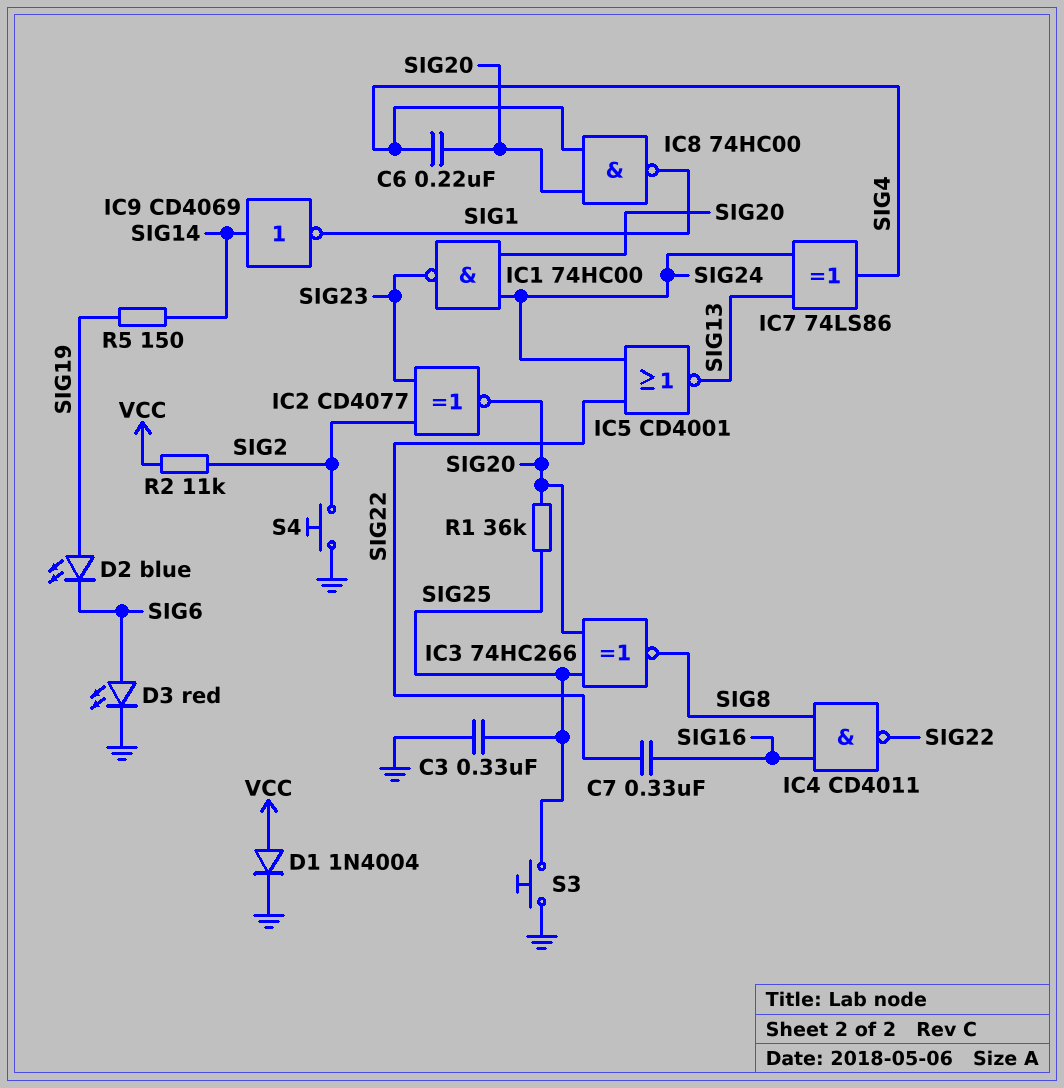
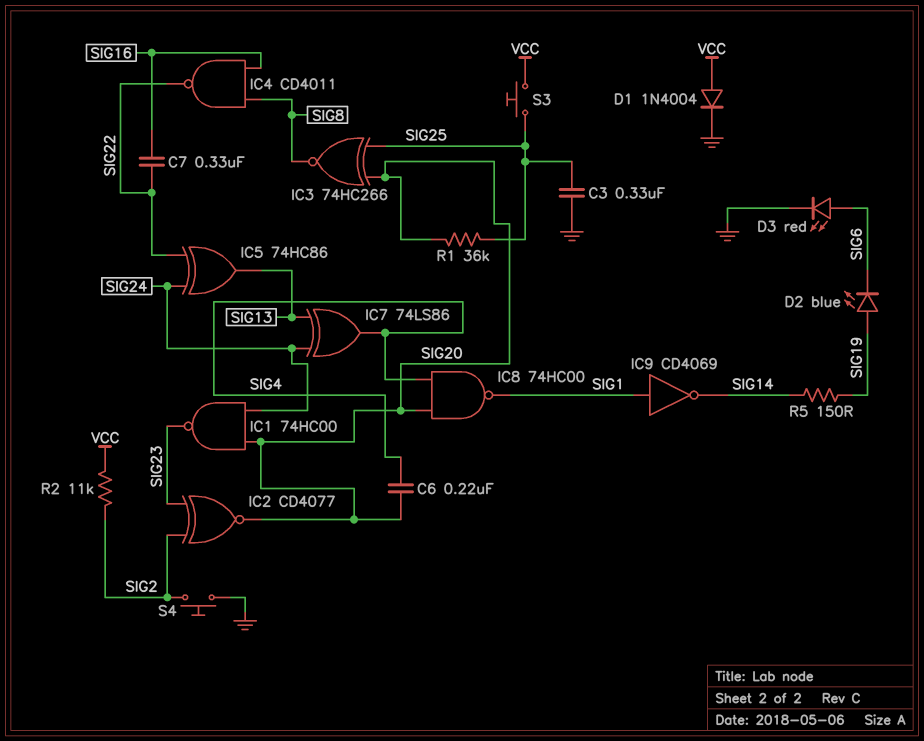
IC5: NOR CD4001 (in SIG22, in SIG24, out SIG13) -> XOR 74HC86 (in SIG22, in SIG24, out SIG13)
IC9: NOT CD4069 (in SIG14, out SIG1) -> NOT CD4069 (in SIG1, out SIG14)
S3: button (GND, SIG25) -> button (SIG25, VCC)

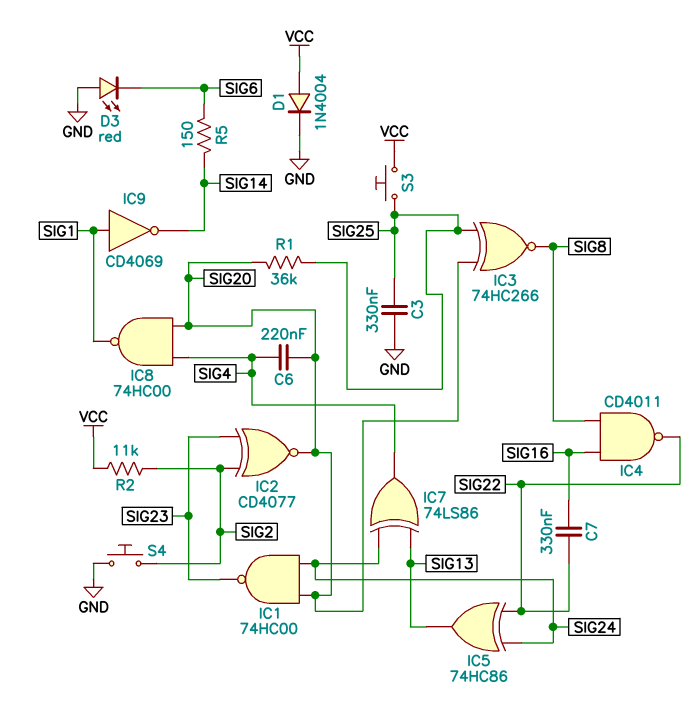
D2: LED blue (A SIG19, K SIG6) -> none
D3: LED red (A SIG6, K GND) -> LED red (A GND, K SIG6)
R5: 150 (SIG14, SIG19) -> 150 (SIG6, SIG14)

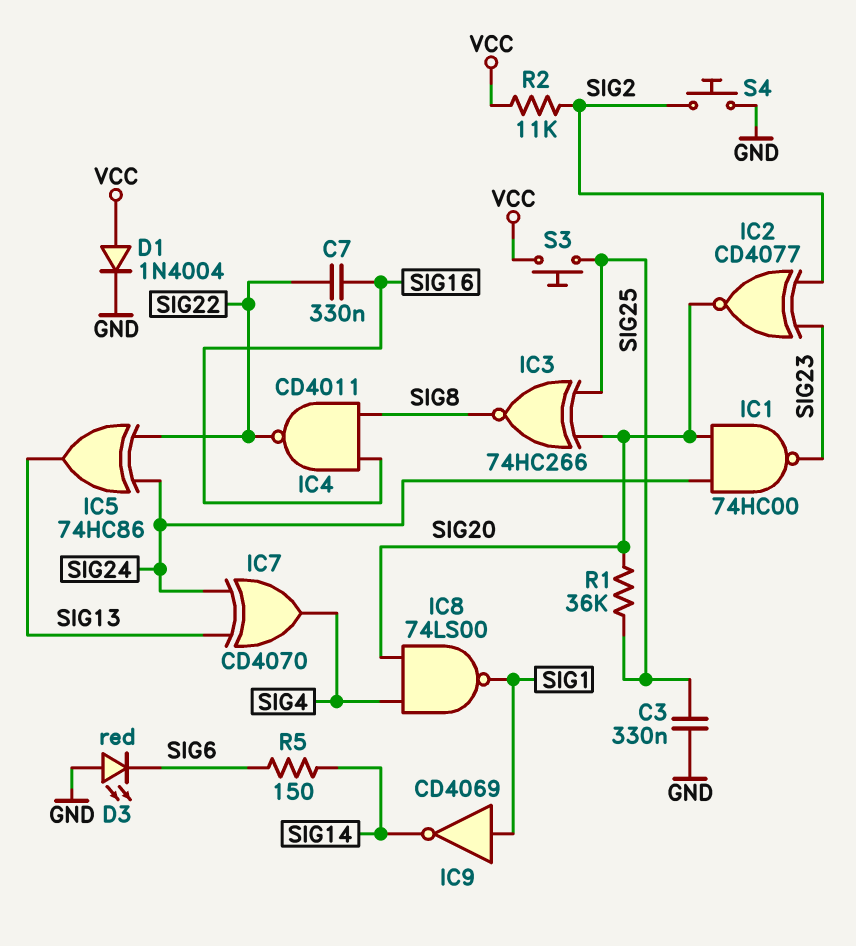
C6: 220nF (SIG4, SIG20) -> none
IC7: XOR 74LS86 (in SIG13, in SIG24, out SIG4) -> XOR CD4070 (in SIG13, in SIG24, out SIG4)
IC8: NAND 74HC00 (in SIG4, in SIG20, out SIG1) -> NAND 74LS00 (in SIG4, in SIG20, out SIG1)

